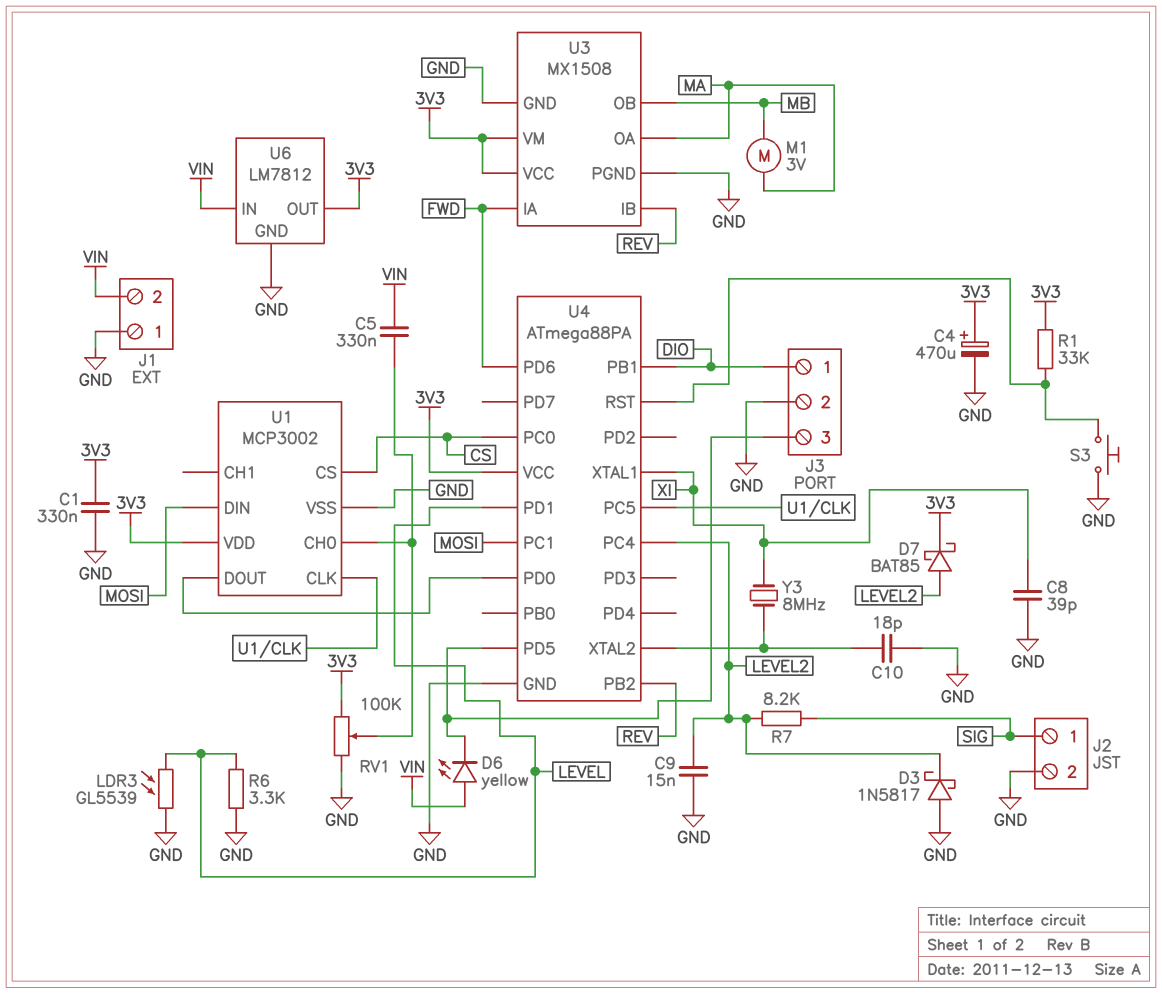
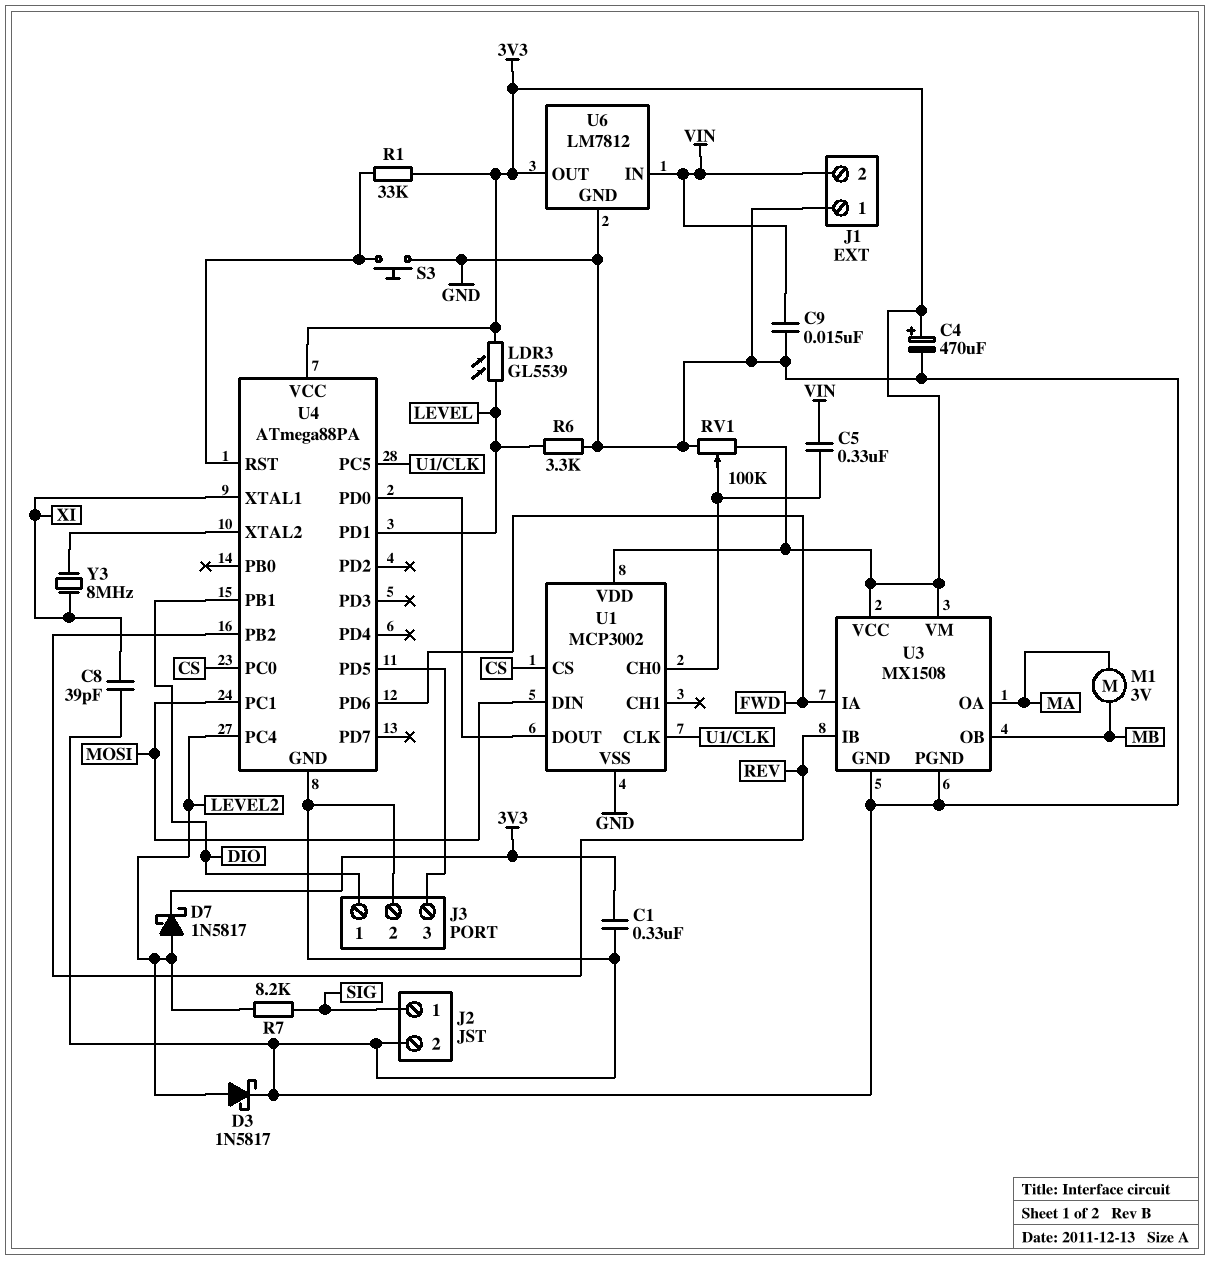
C9: 15nF (GND, LEVEL2) -> 15nF (GND, VIN)
C10: 18pF (GND, U4/XTAL2) -> none
D3: schottky 1N5817 (A GND, K LEVEL2) -> schottky 1N5817 (A LEVEL2, K GND)
D6: LED yellow (A VIN, K J3/3) -> none
D7: schottky BAT85 (A LEVEL2, K 3V3) -> schottky 1N5817 (A LEVEL2, K 3V3)
LDR3: GL5539 (GND, LEVEL) -> GL5539 (3V3, LEVEL)

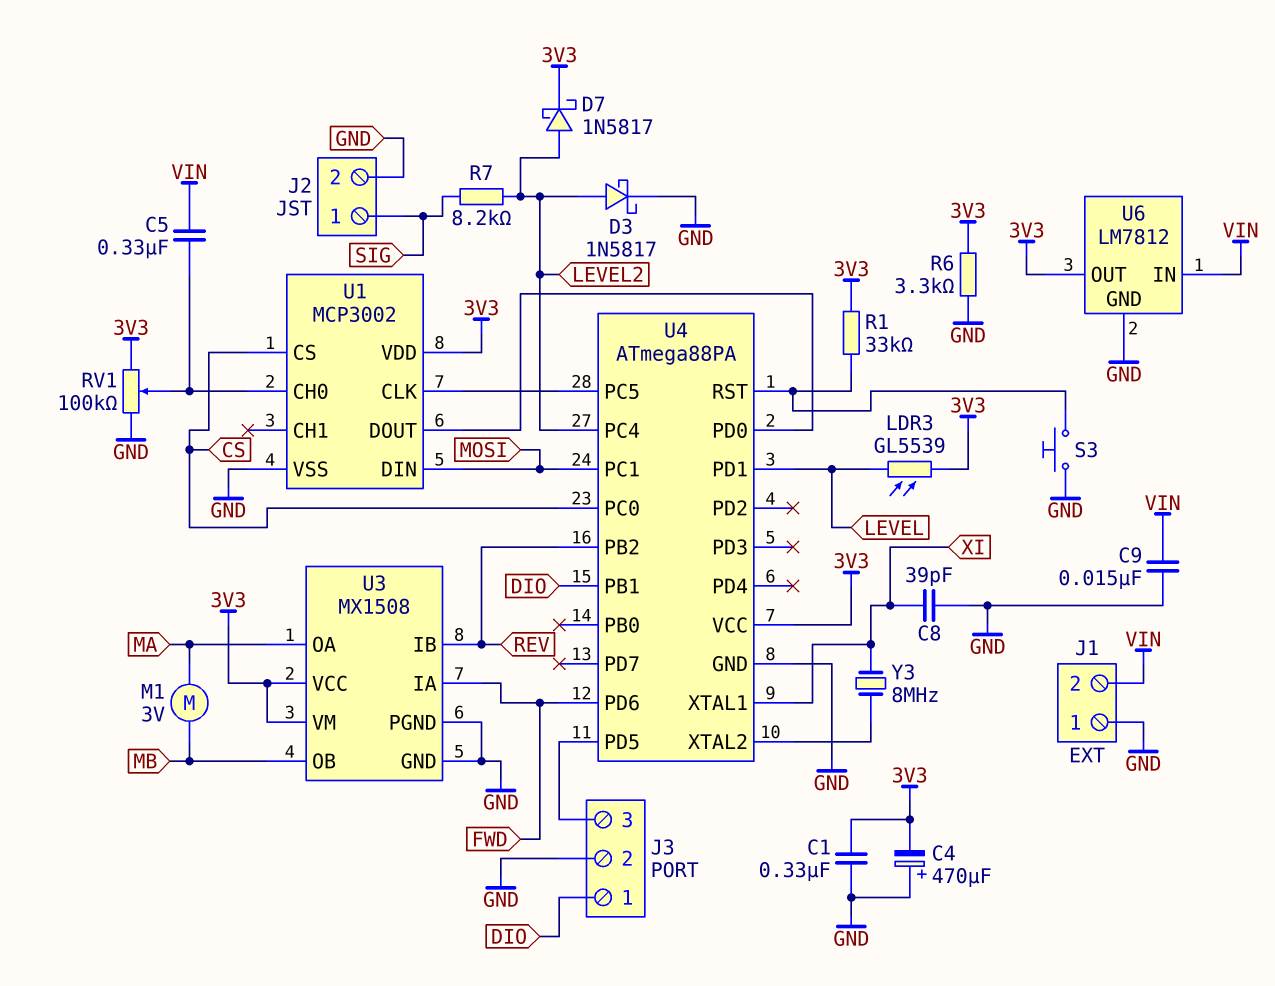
C4: 470uF (plus 3V3, minus GND) -> 470uF (plus GND, minus 3V3)
R6: 3.3k (GND, LEVEL) -> 3.3k (3V3, GND)

